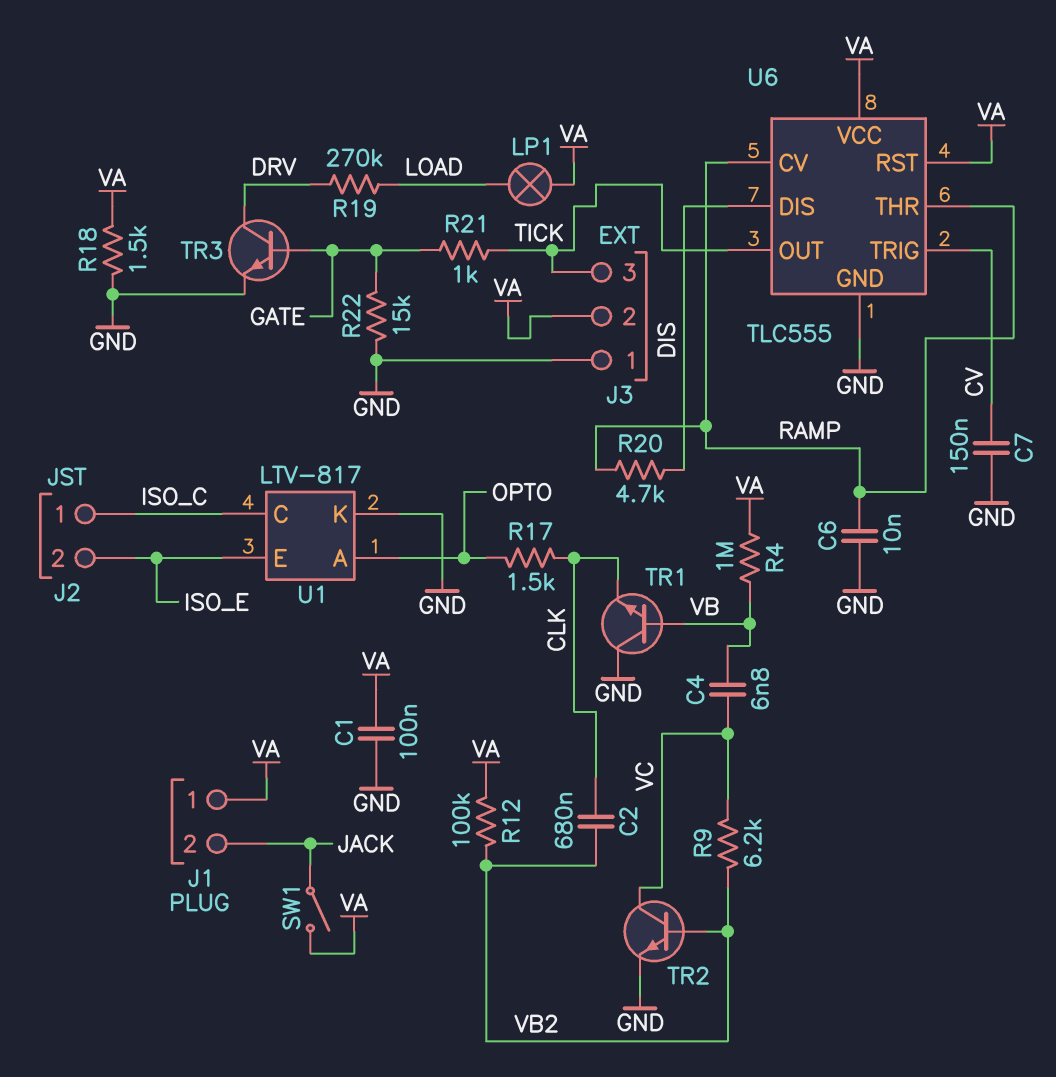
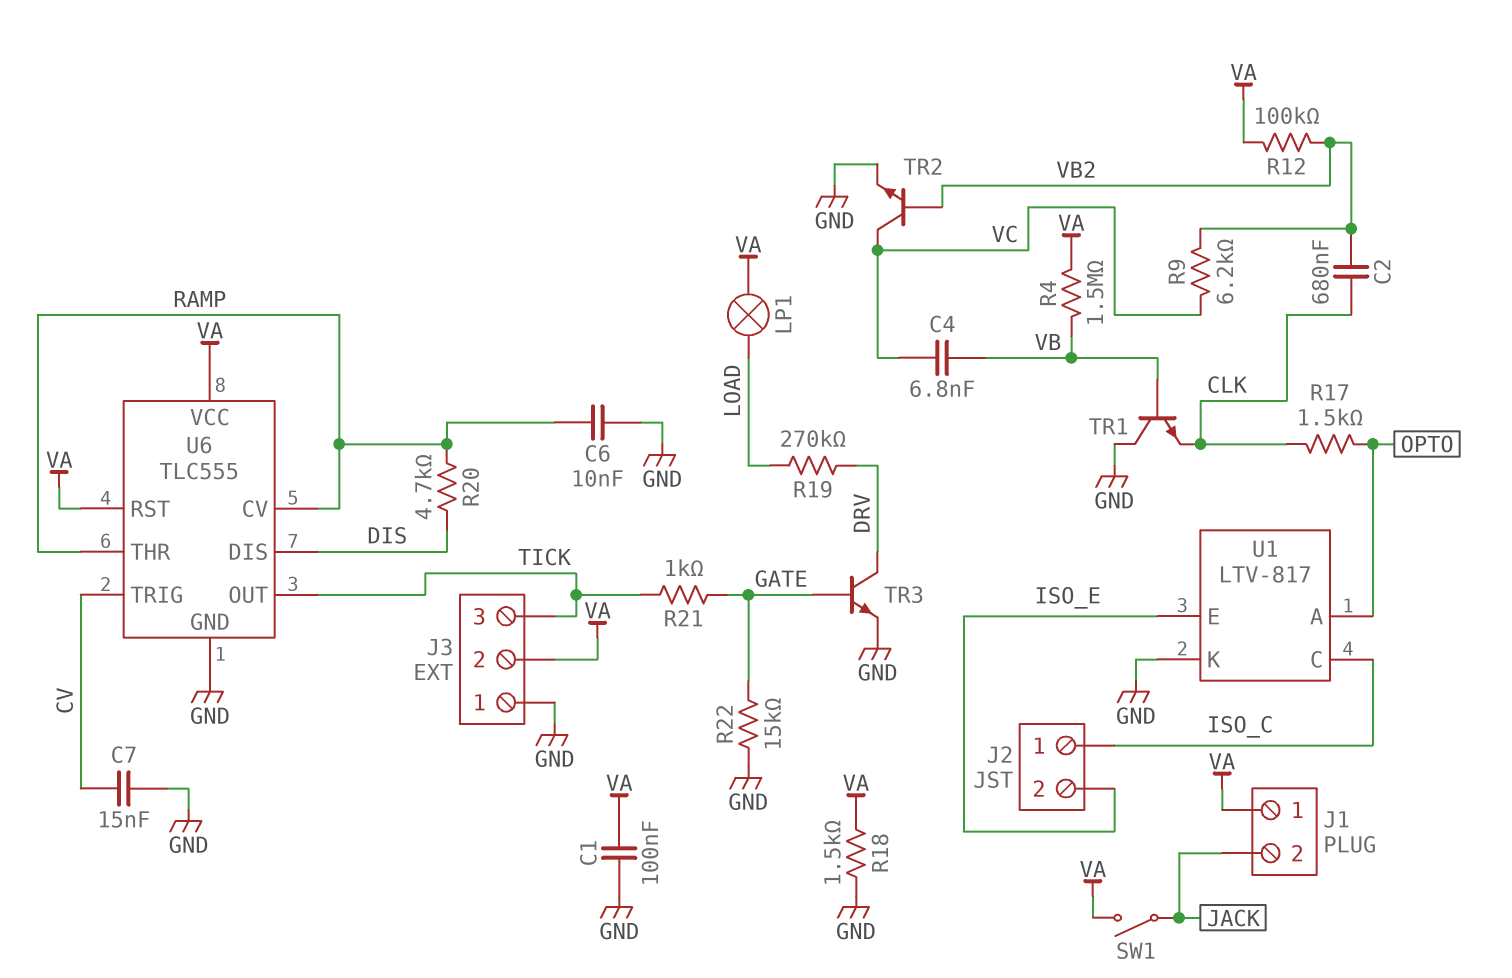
C7: 150nF (CV, GND) -> 15nF (CV, GND)
R4: 1M (VA, VB) -> 1.5M (VA, VB)

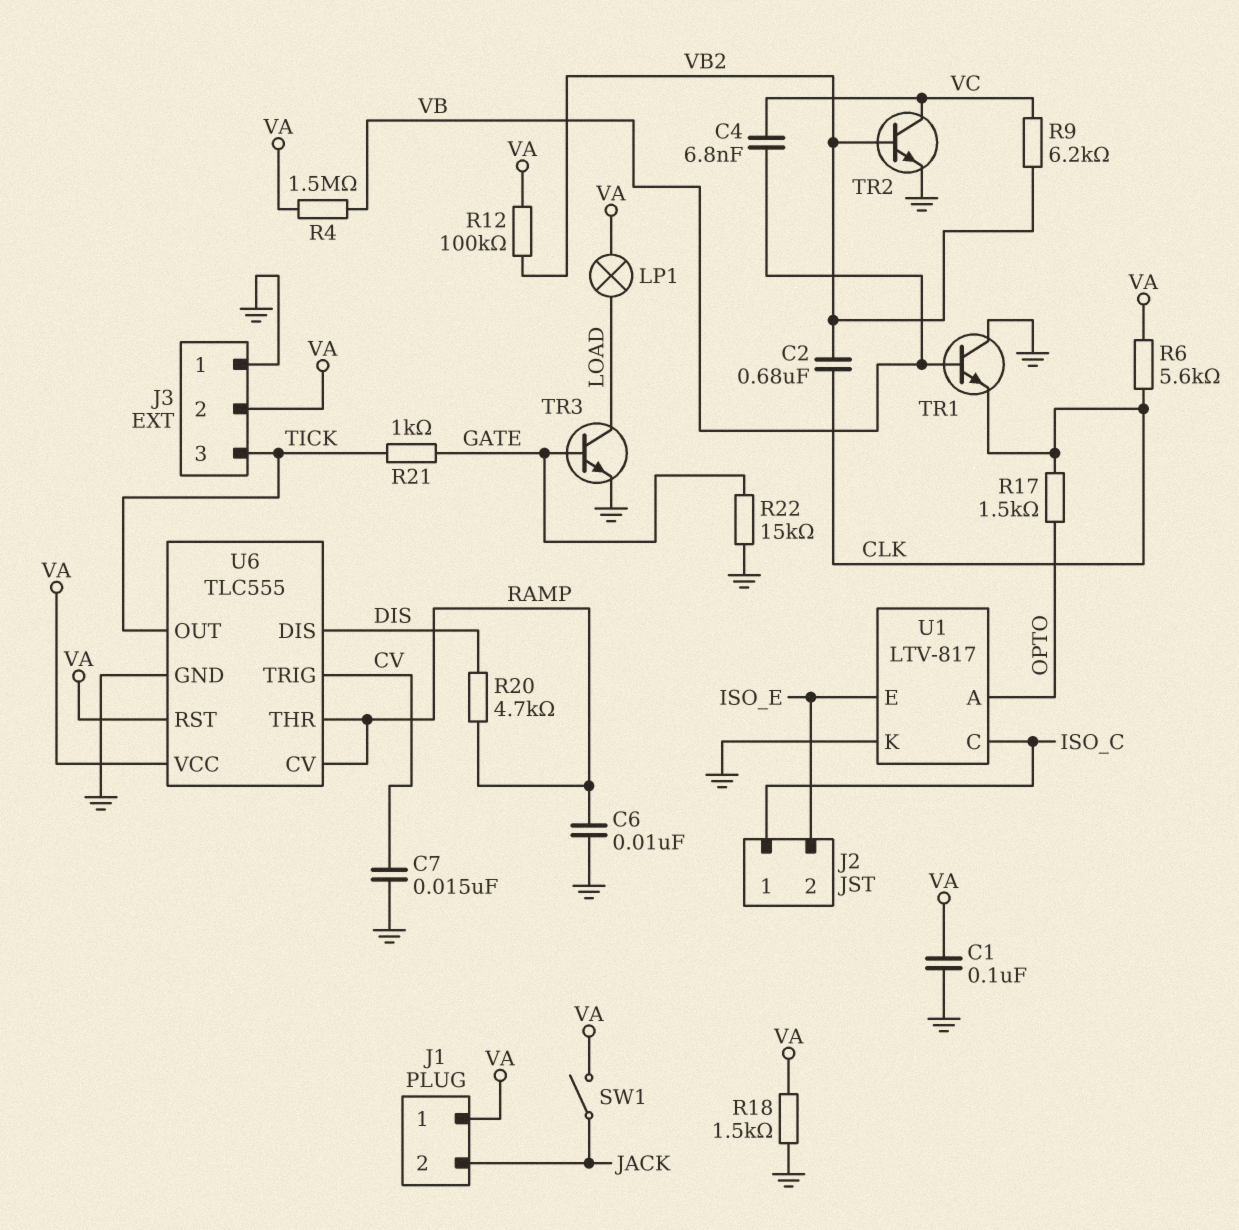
R6: none -> 5.6k (CLK, VA)
R19: 270k (DRV, LOAD) -> none
TR3: NPN (B GATE, C DRV, E GND) -> NPN (B GATE, C LOAD, E GND)

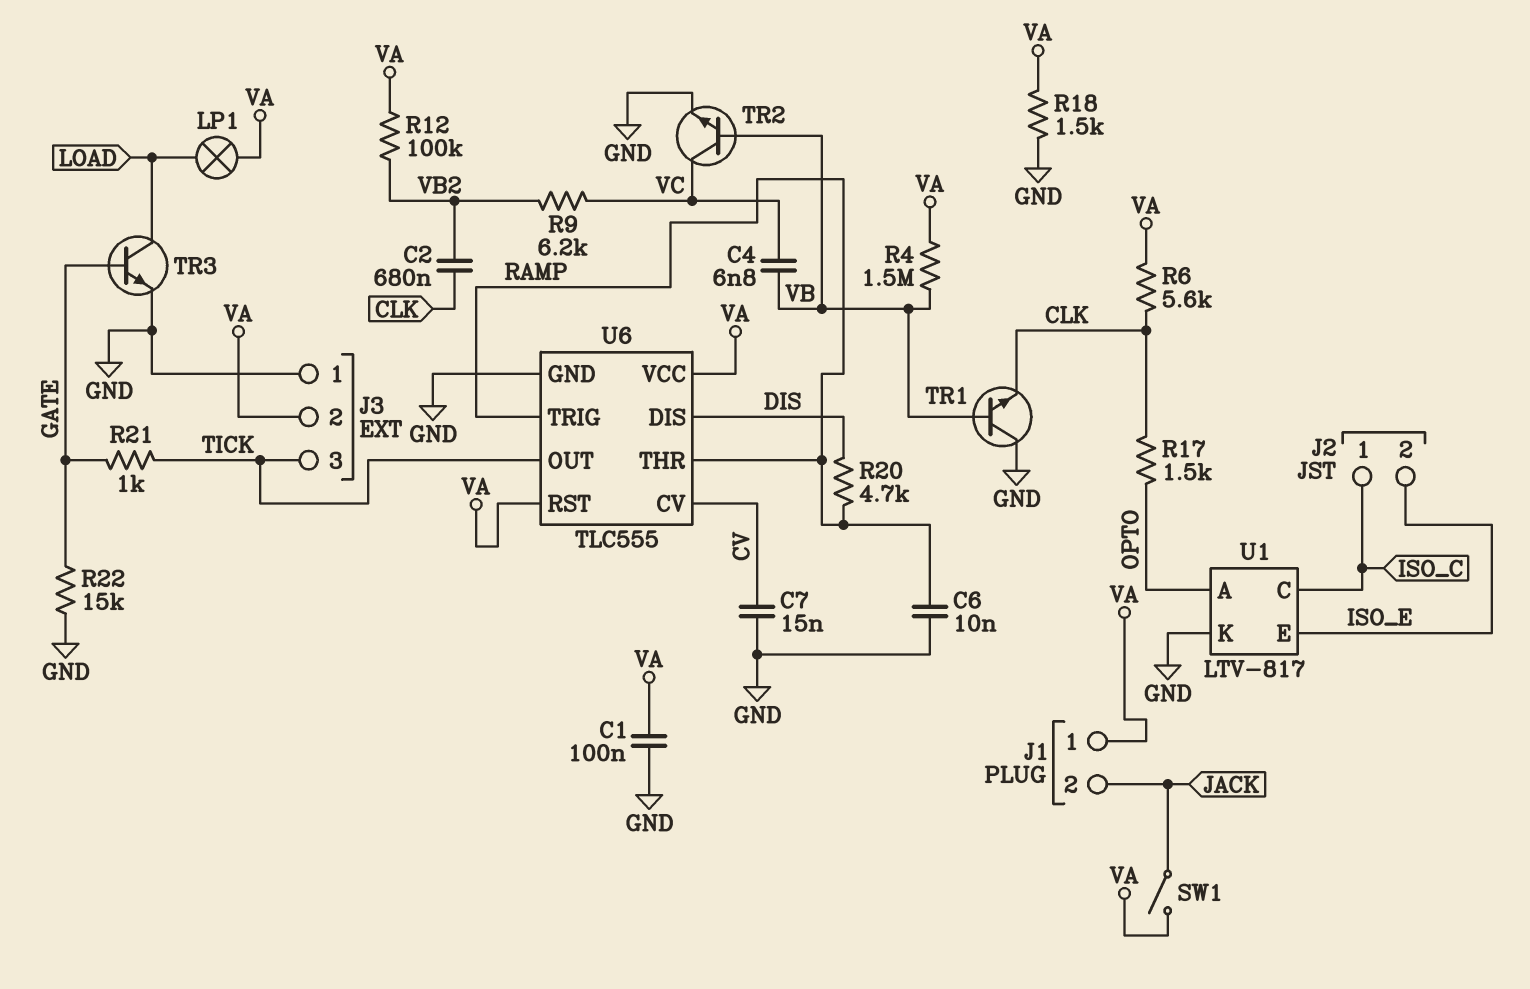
TR2: NPN (B VB2, C VC, E GND) -> NPN (B VB, C VC, E GND)
U6 pin CV: RAMP -> CV
U6 pin TRIG: CV -> RAMP

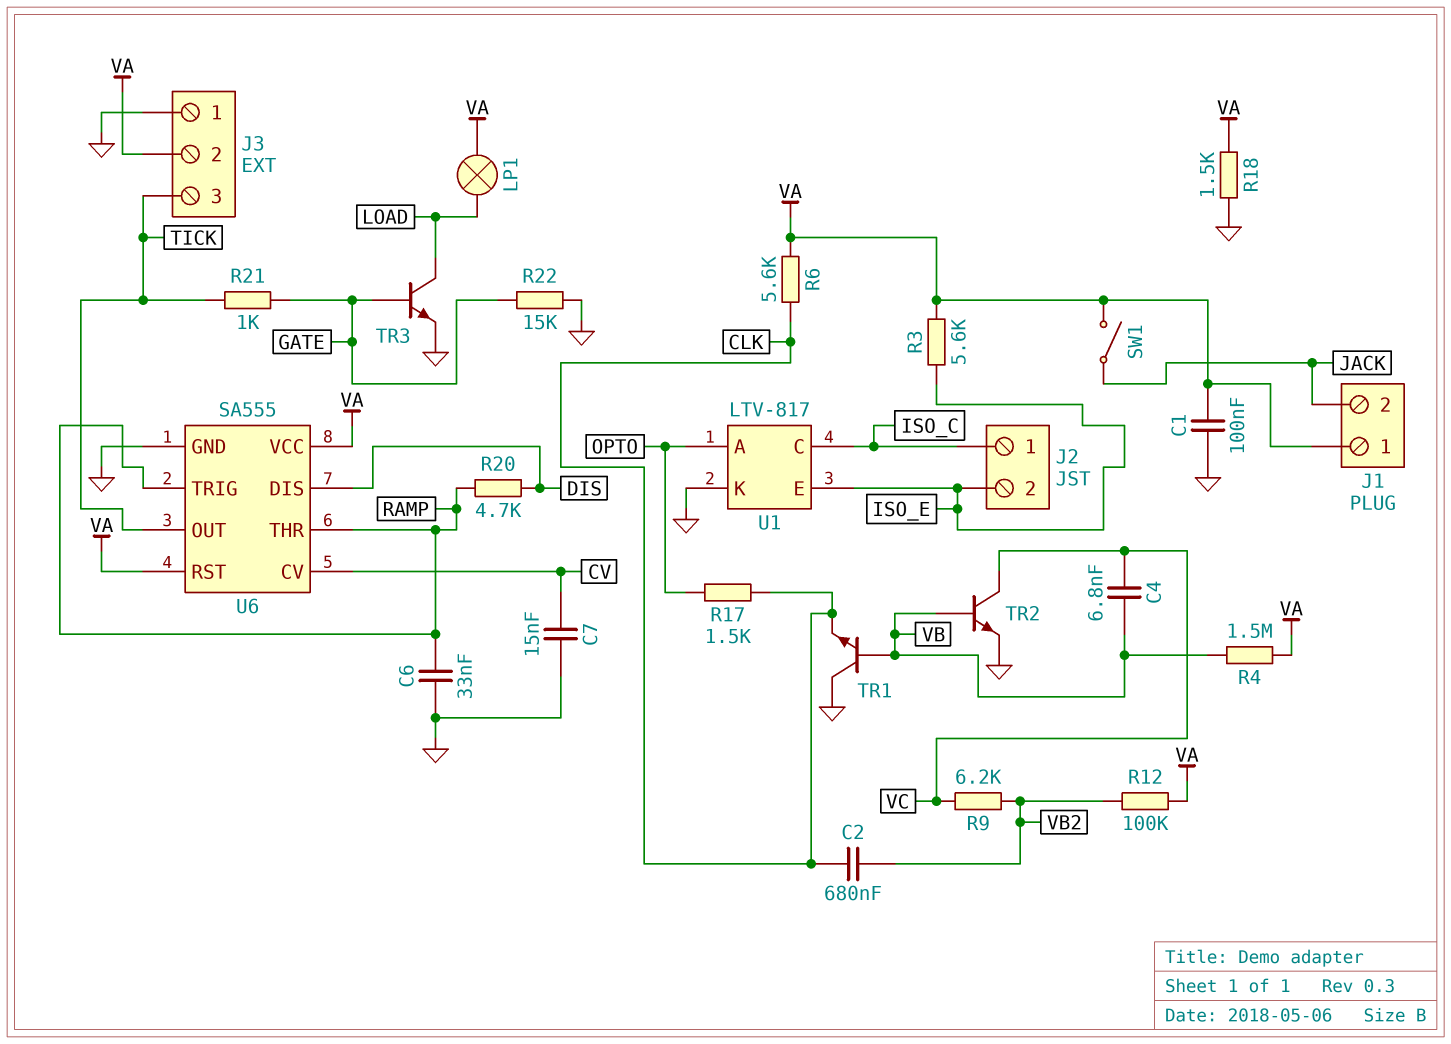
C6: 10nF (GND, RAMP) -> 33nF (GND, RAMP)
R3: none -> 5.6k (ISO_E, VA)
U6: TLC555 -> SA555

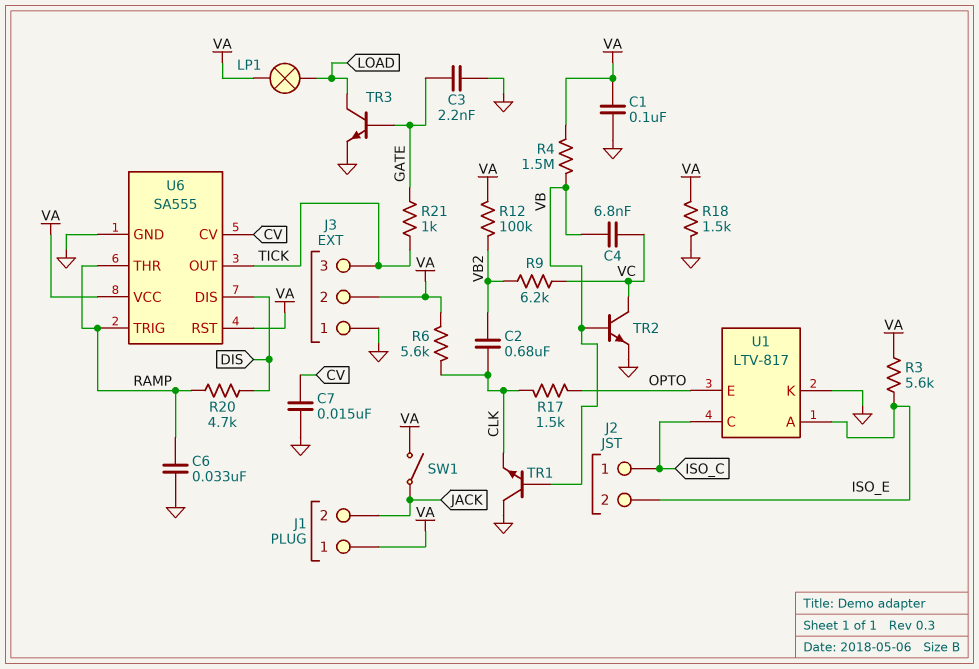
C3: none -> 2.2nF (GATE, GND)
R22: 15k (GATE, GND) -> none
U1 pin A: OPTO -> ISO_E
U1 pin E: ISO_E -> OPTO

